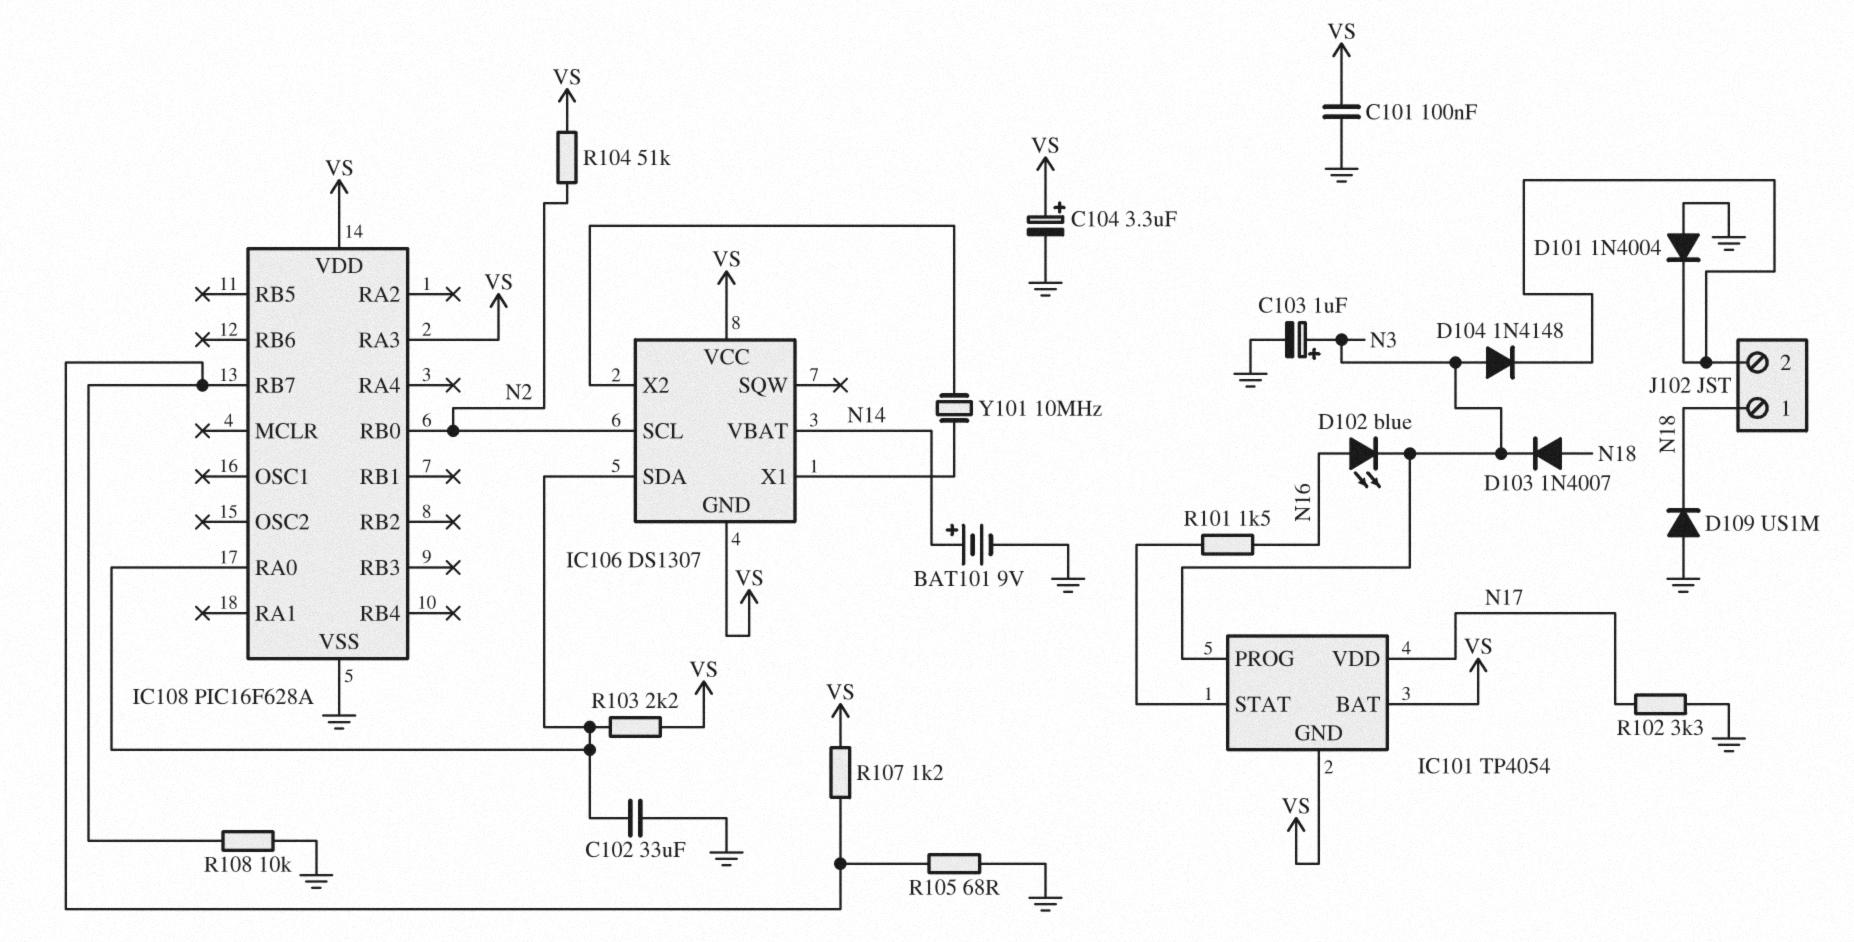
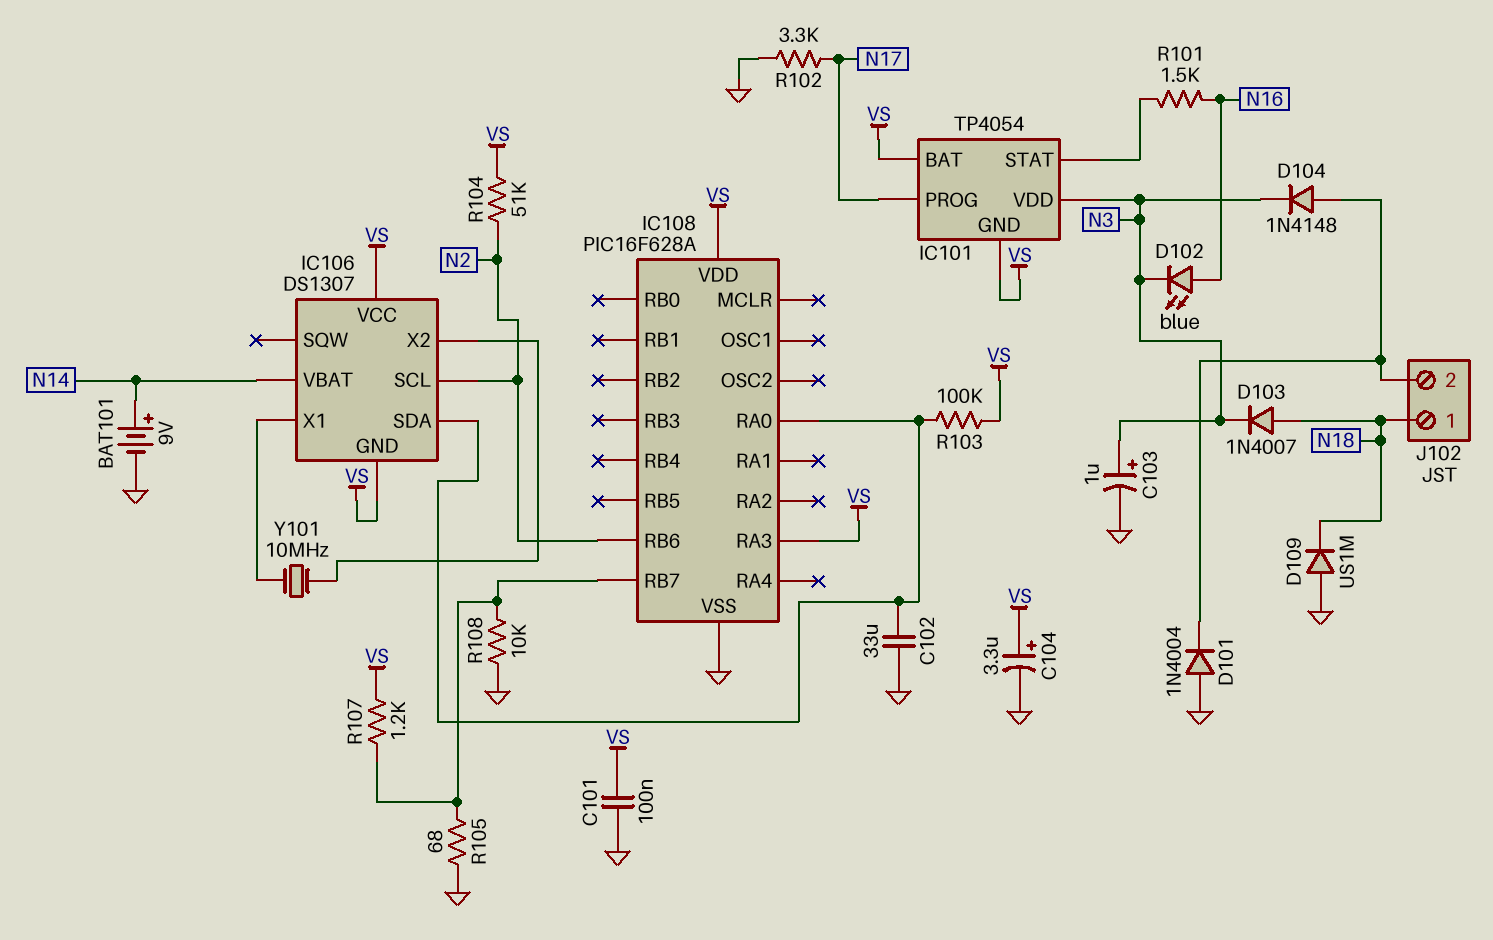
D104: diode 1N4148 (A N3, K J102/2) -> diode 1N4148 (A J102/2, K N3)
IC101 pin PROG: N3 -> N17
IC101 pin VDD: N17 -> N3
IC108 pin RB0: N2 -> none
IC108 pin RB6: none -> N2
R103: 2.2k (IC106/SDA, VS) -> 100k (IC106/SDA, VS)

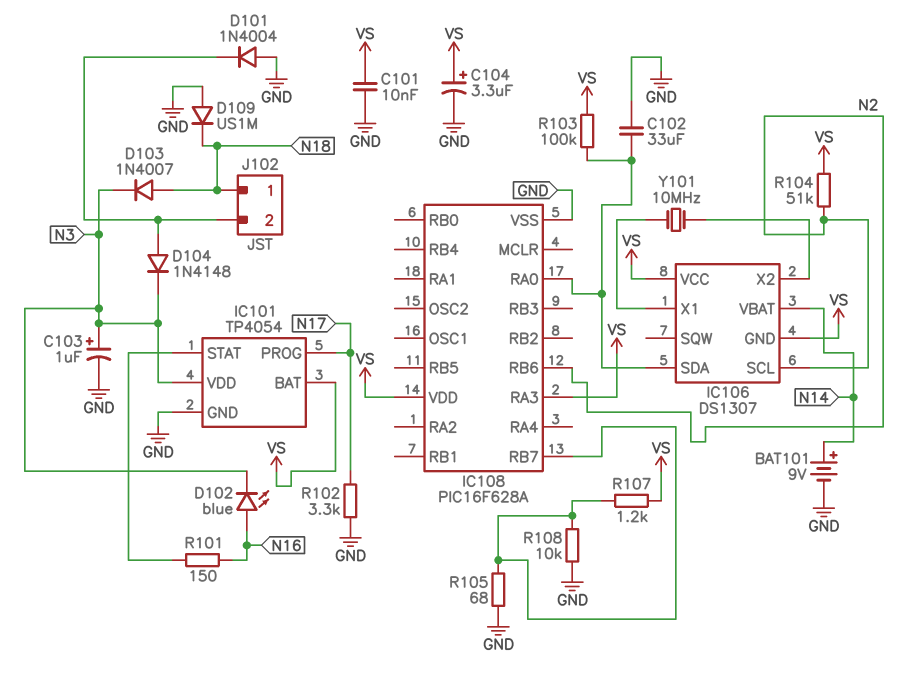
C101: 100nF (GND, VS) -> 10nF (GND, VS)
IC101 pin GND: VS -> GND
R101: 1.5k (IC101/STAT, N16) -> 150 (IC101/STAT, N16)

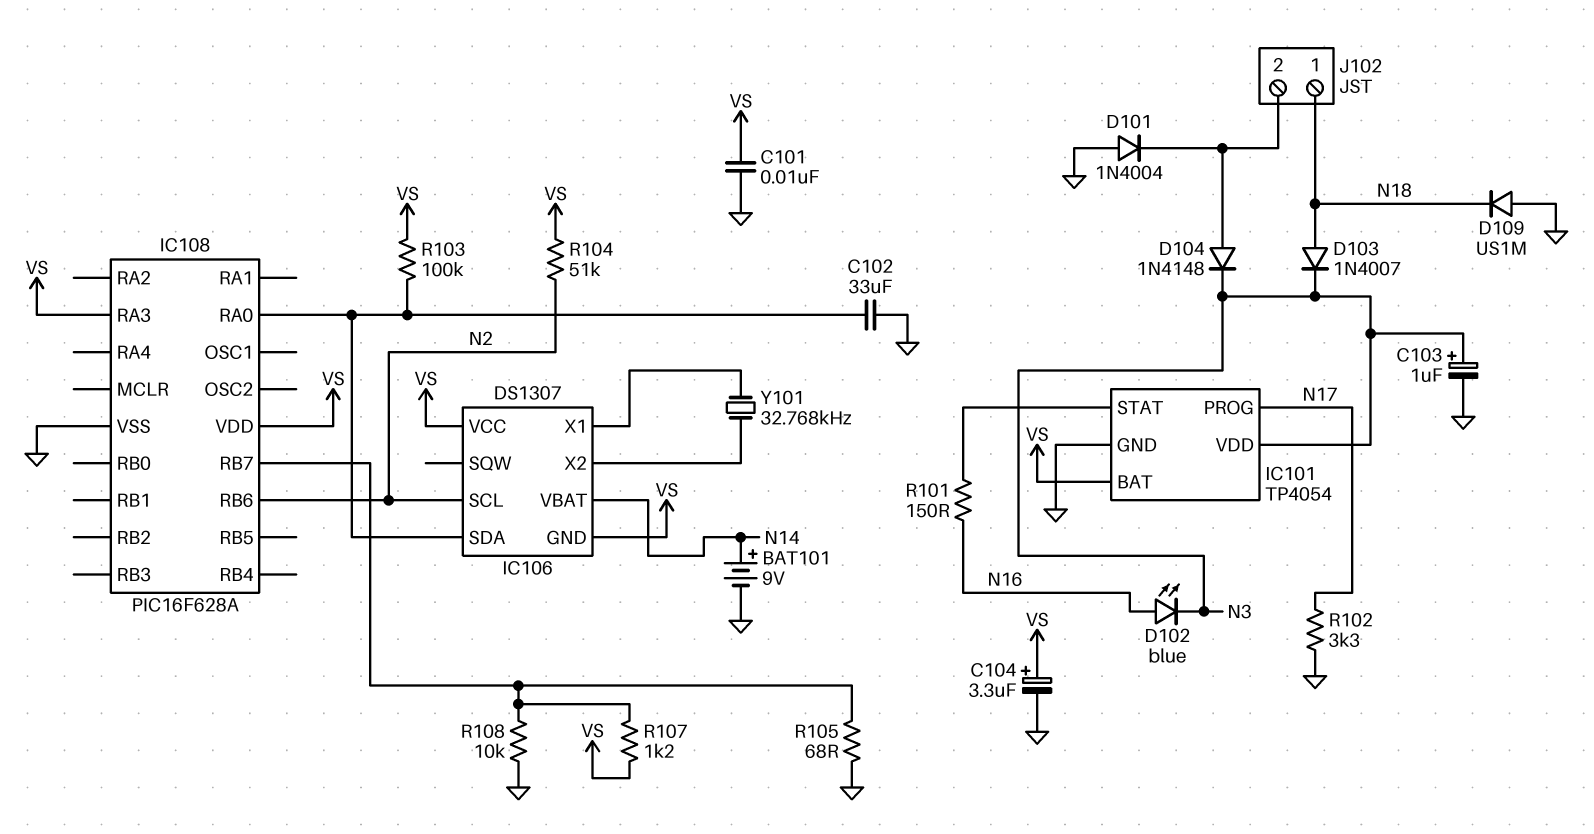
Y101: 10MHz (IC106/X1, IC106/X2) -> 32.768kHz (IC106/X1, IC106/X2)

